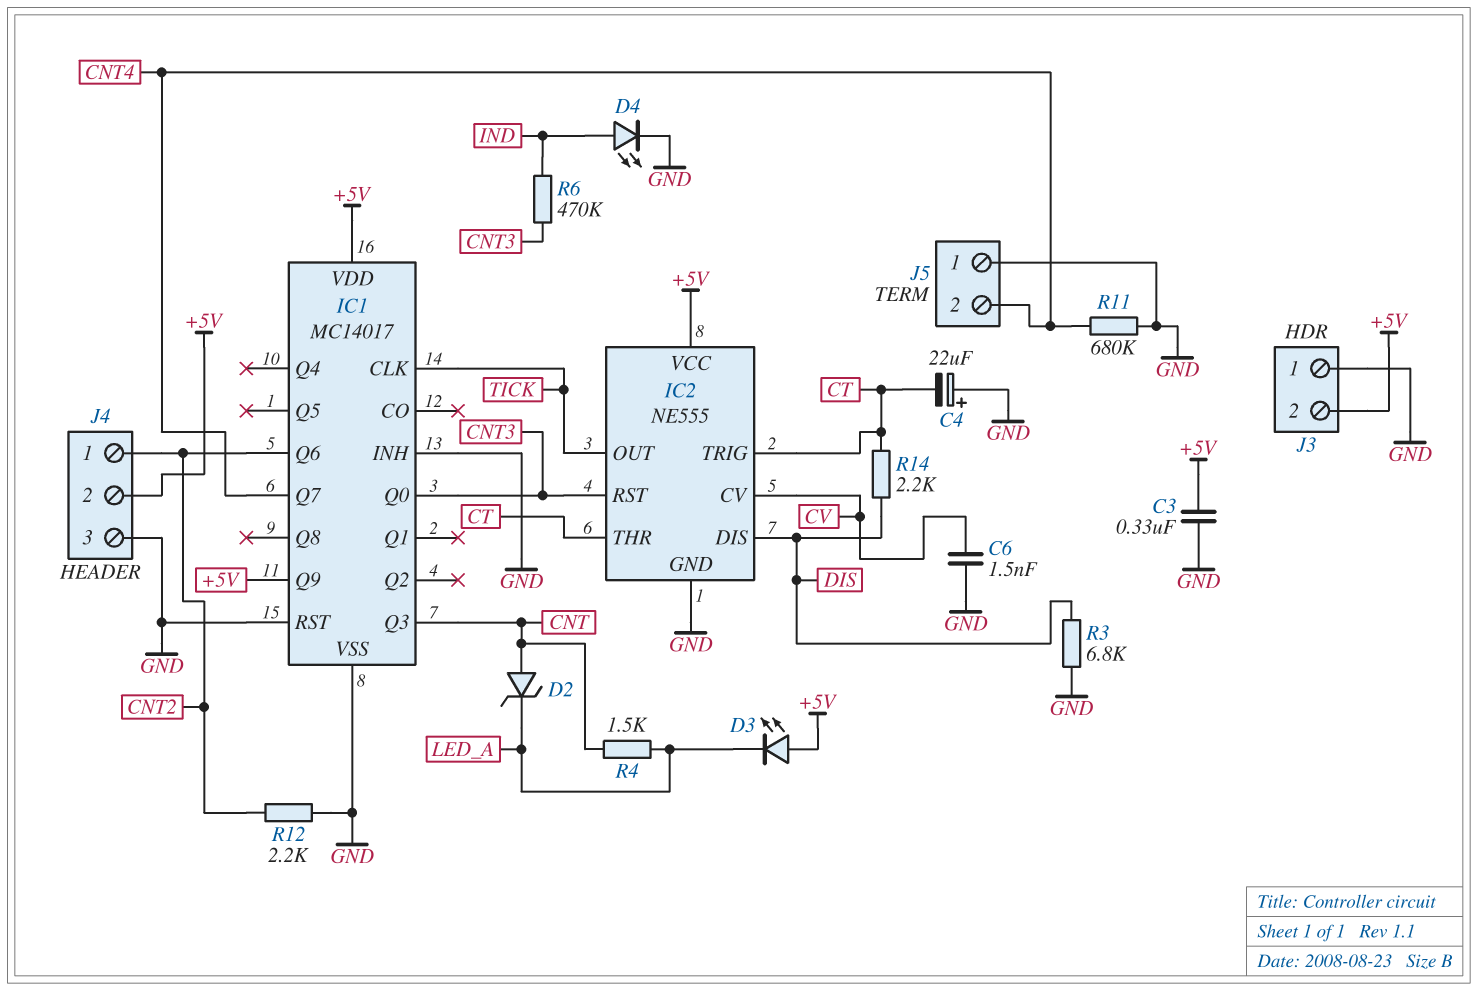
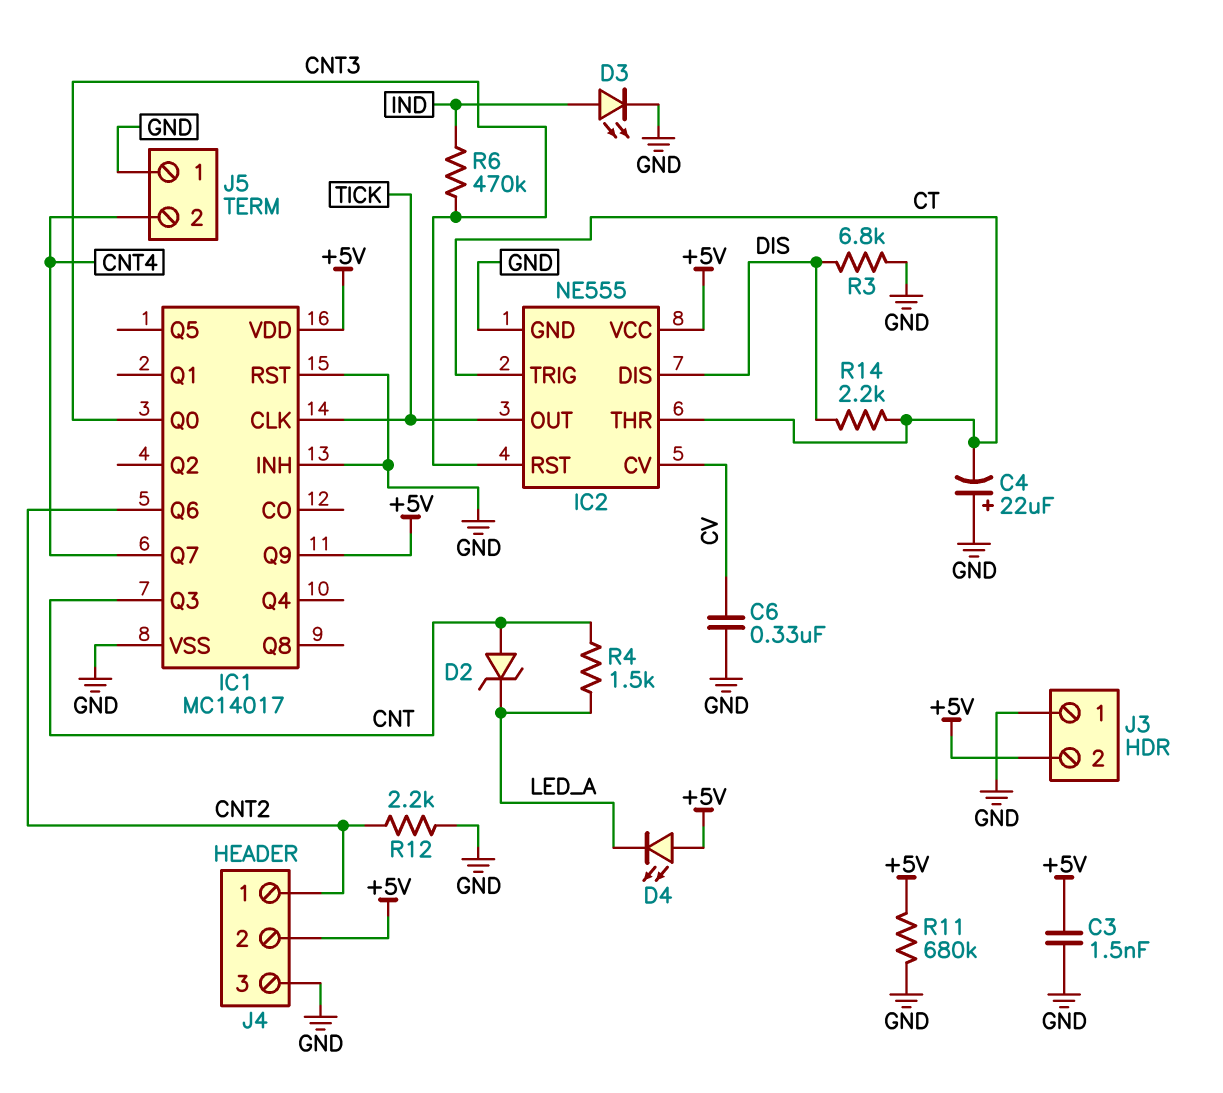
C3: 330nF (+5V, GND) -> 1.5nF (+5V, GND)
C6: 1.5nF (CV, GND) -> 330nF (CV, GND)
D3: LED (A +5V, K LED_A) -> LED (A IND, K GND)
D4: LED (A IND, K GND) -> LED (A +5V, K LED_A)
R11: 680k (CNT4, GND) -> 680k (+5V, GND)

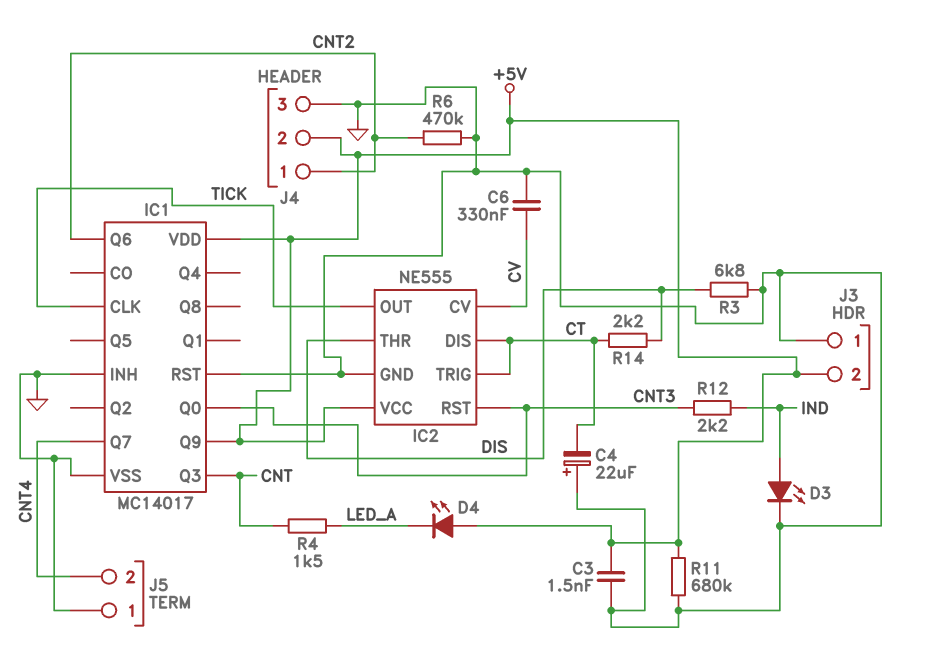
D2: zener (A CNT, K LED_A) -> none
IC2 pin DIS: DIS -> CT
IC2 pin THR: CT -> DIS
R6: 470k (CNT3, IND) -> 470k (CNT2, GND)
R12: 2.2k (CNT2, GND) -> 2.2k (CNT3, IND)

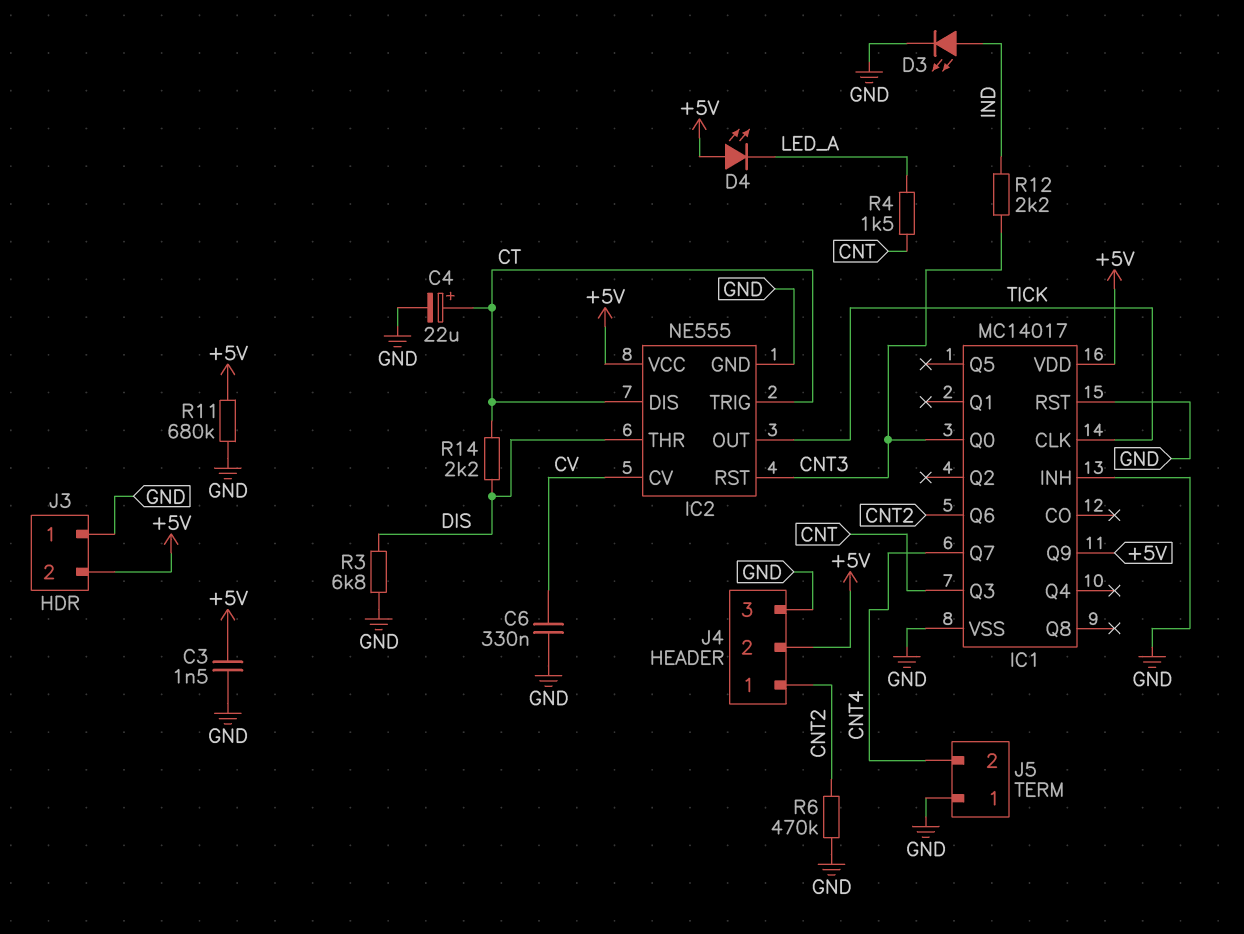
C4: 22uF (plus GND, minus CT) -> 22uF (plus CT, minus GND)

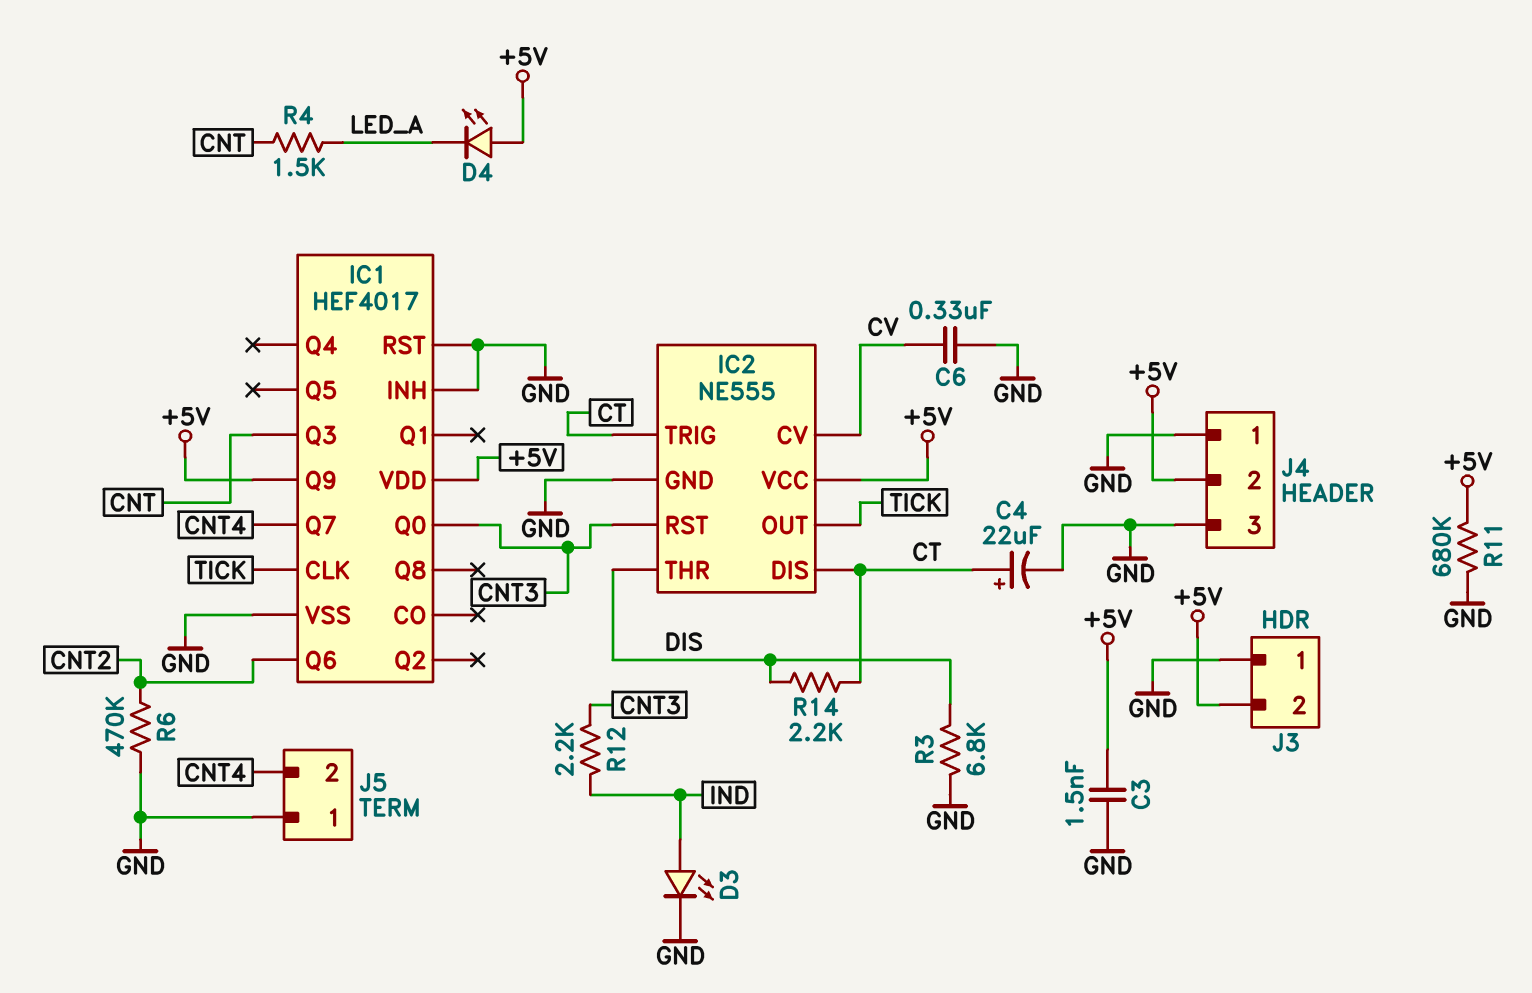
IC1: MC14017 -> HEF4017
J4 pin 1: CNT2 -> GND

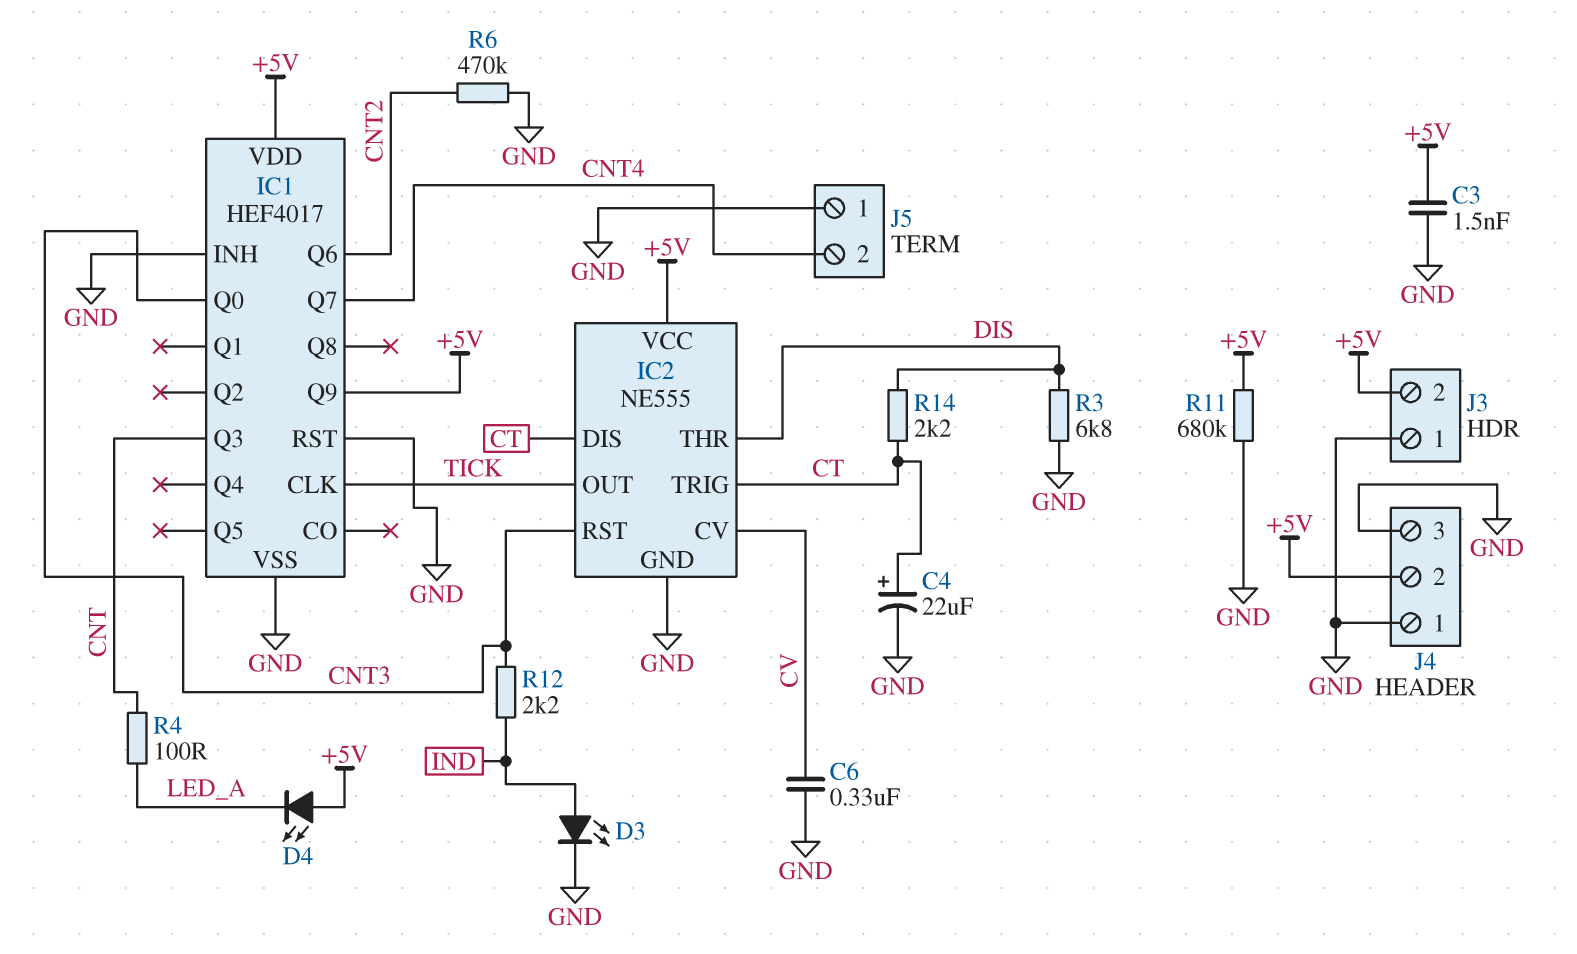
R4: 1.5k (CNT, LED_A) -> 100 (CNT, LED_A)

